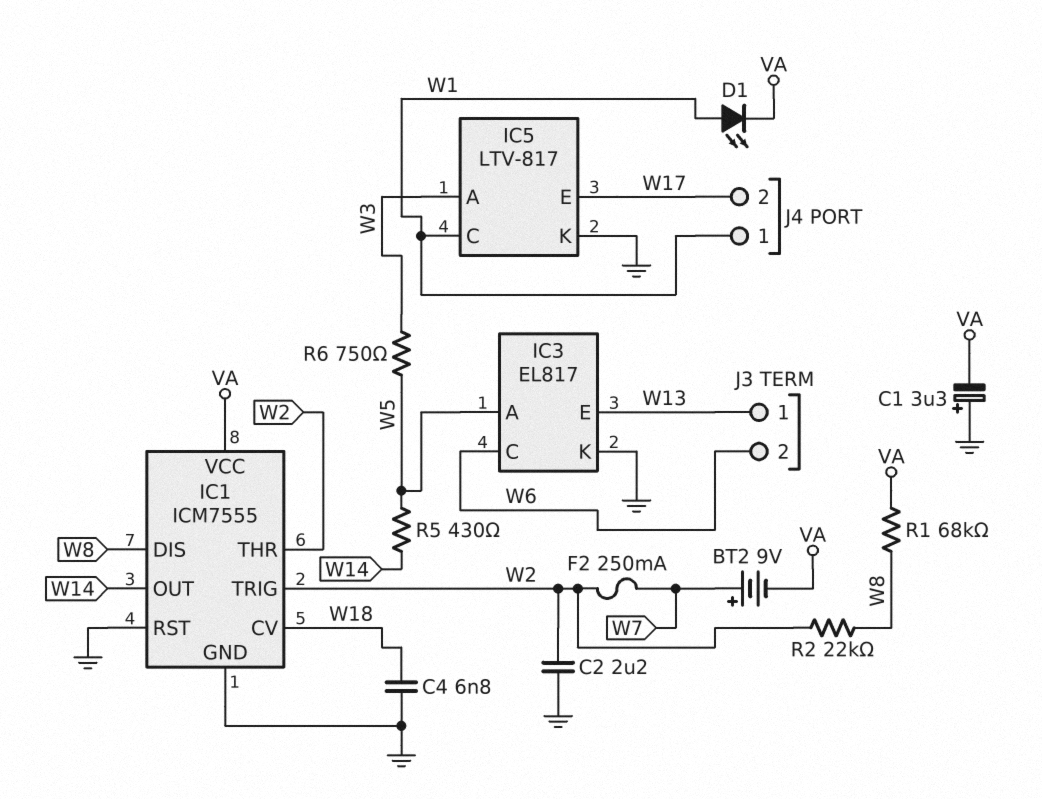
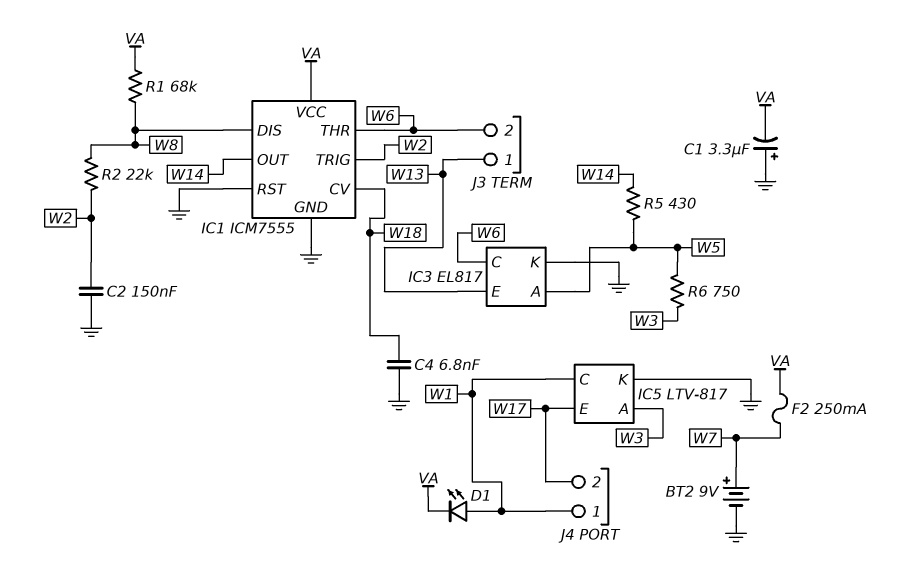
BT2: 9V (plus W7, minus VA) -> 9V (plus W7, minus GND)
C2: 2.2uF (GND, W2) -> 150nF (GND, W2)
F2: 250mA (W2, W7) -> 250mA (VA, W7)
IC1 pin THR: W2 -> W6

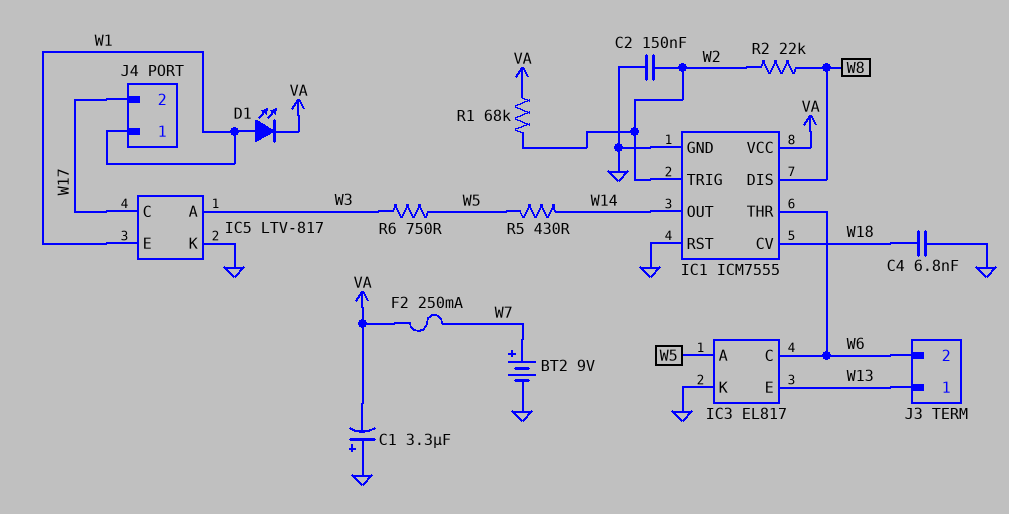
IC5 pin C: W1 -> W17
IC5 pin E: W17 -> W1
R1: 68k (VA, W8) -> 68k (VA, W2)

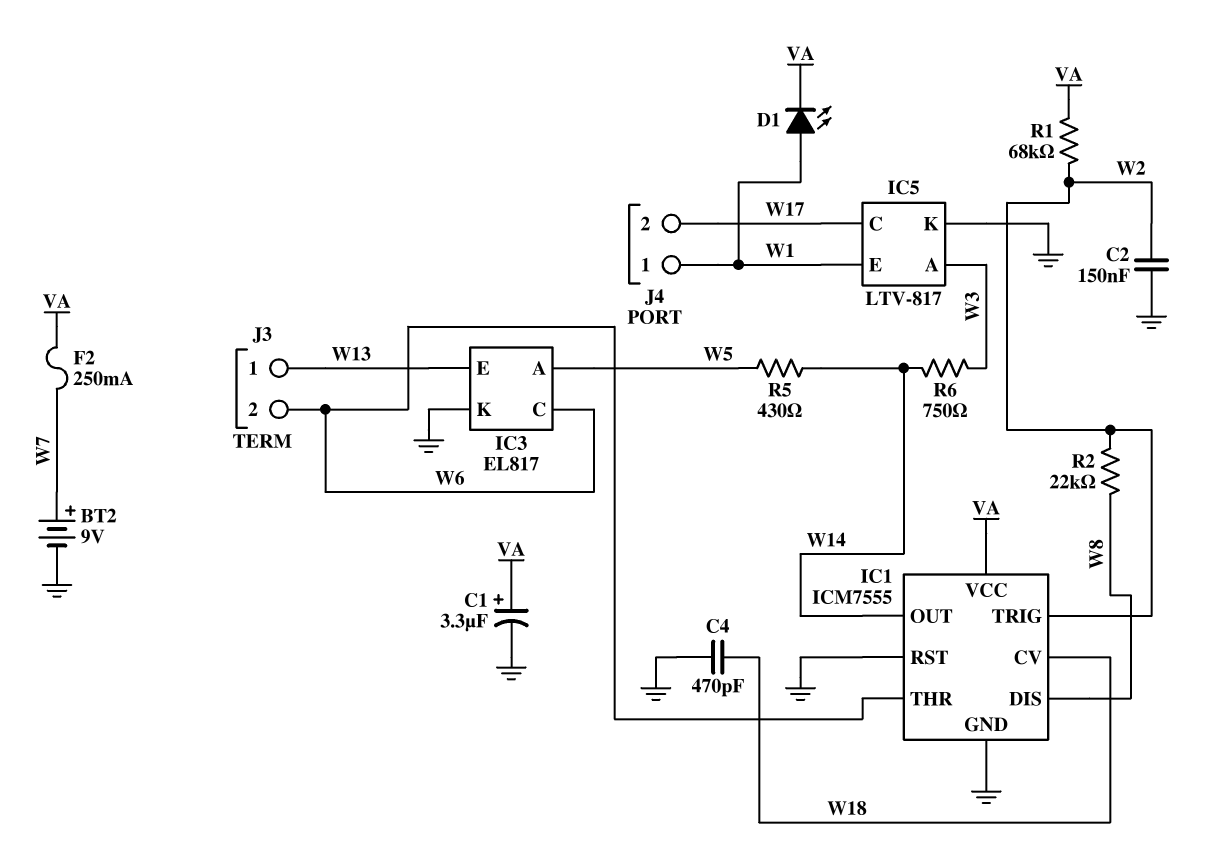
C1: 3.3uF (plus GND, minus VA) -> 3.3uF (plus VA, minus GND)
C4: 6.8nF (GND, W18) -> 470pF (GND, W18)
R6: 750 (W3, W5) -> 750 (W3, W14)

